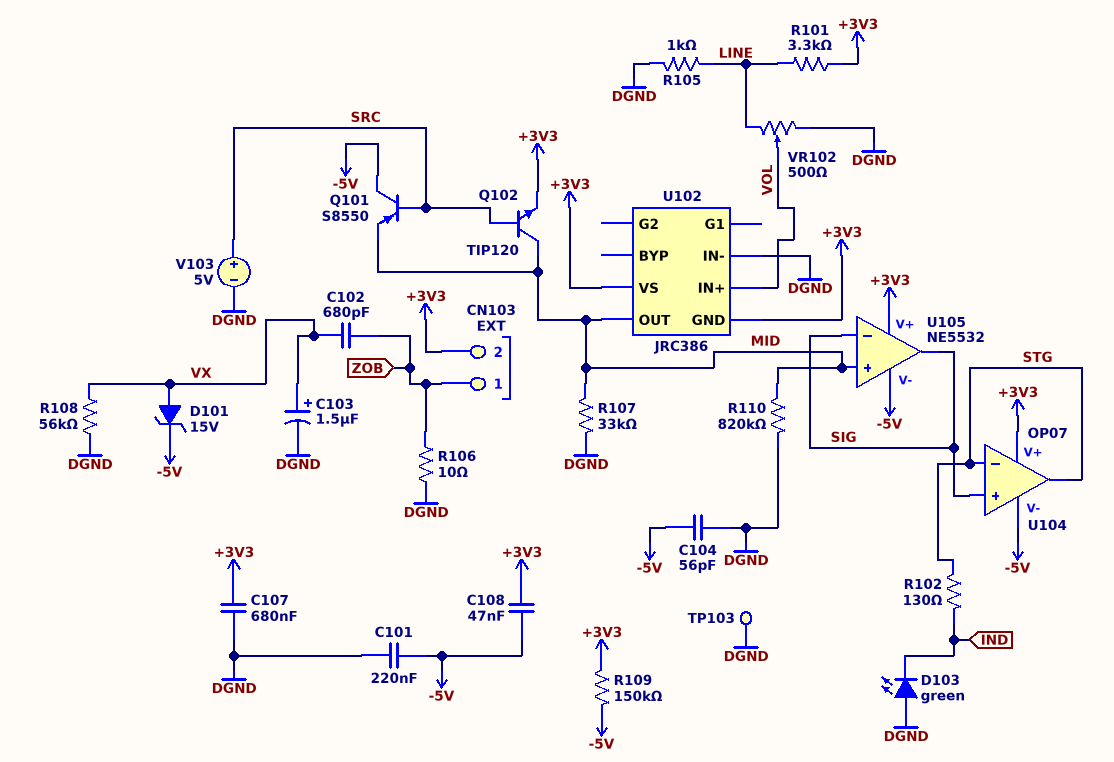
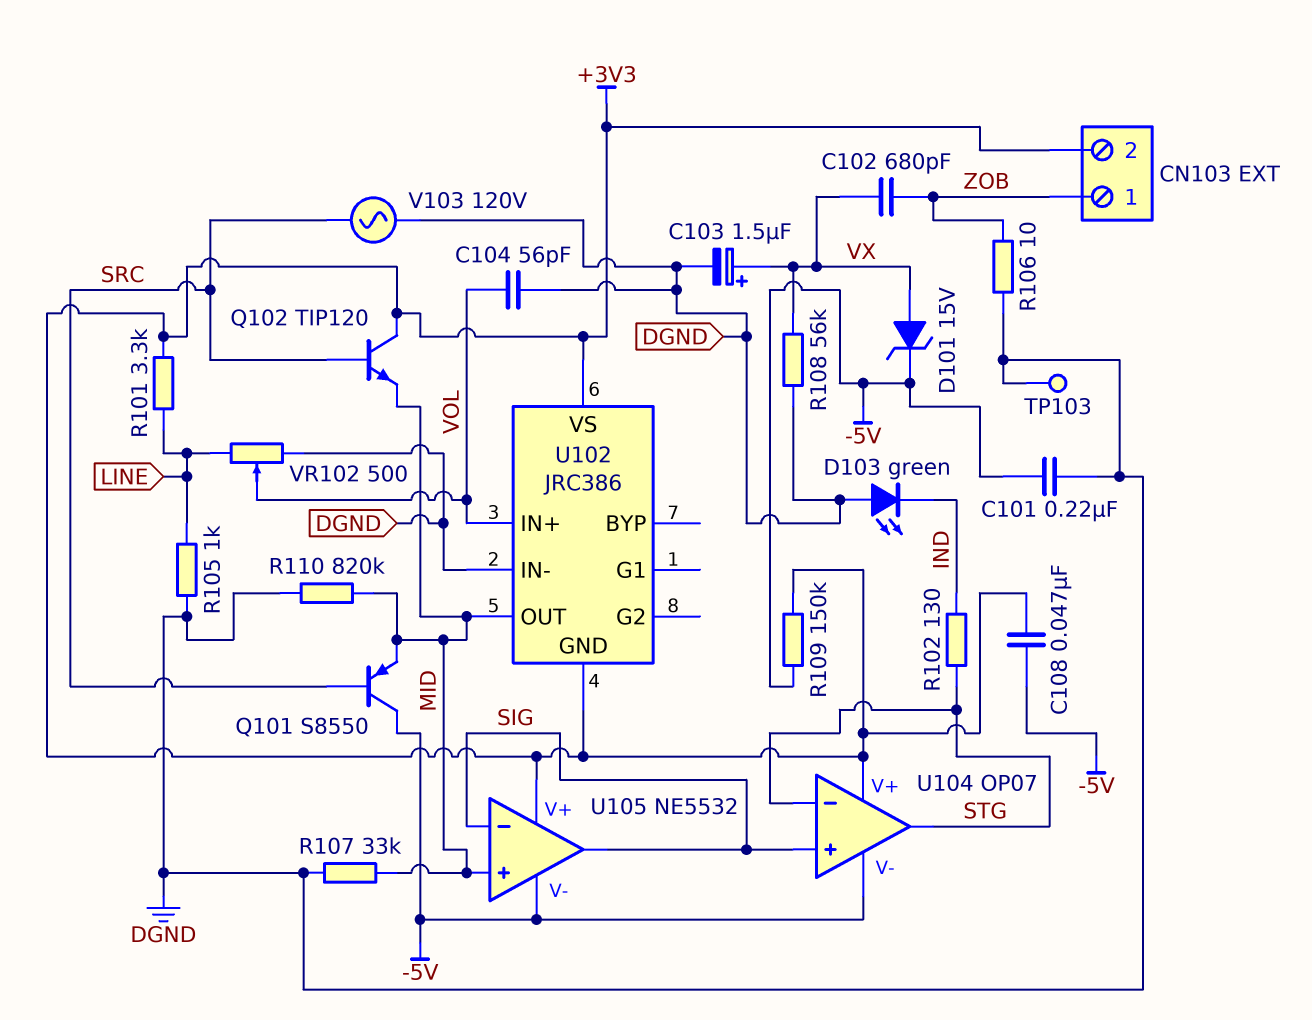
C104: 56pF (-5V, DGND) -> 56pF (DGND, VOL)
C107: 680nF (+3V3, DGND) -> none
Q102: NPN TIP120 (B SRC, C MID, E +3V3) -> NPN TIP120 (B SRC, C +3V3, E MID)
V103: 5V (plus SRC, minus DGND) -> AC 120V (DGND, SRC)

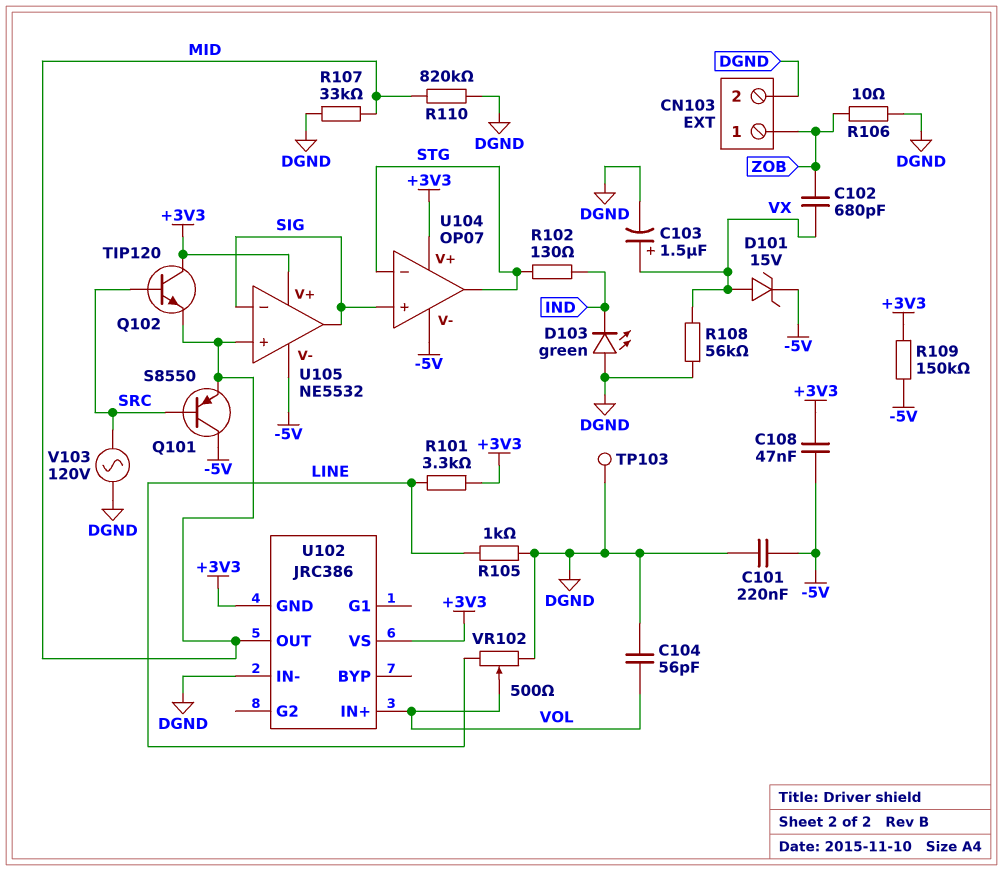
CN103 pin 2: +3V3 -> DGND

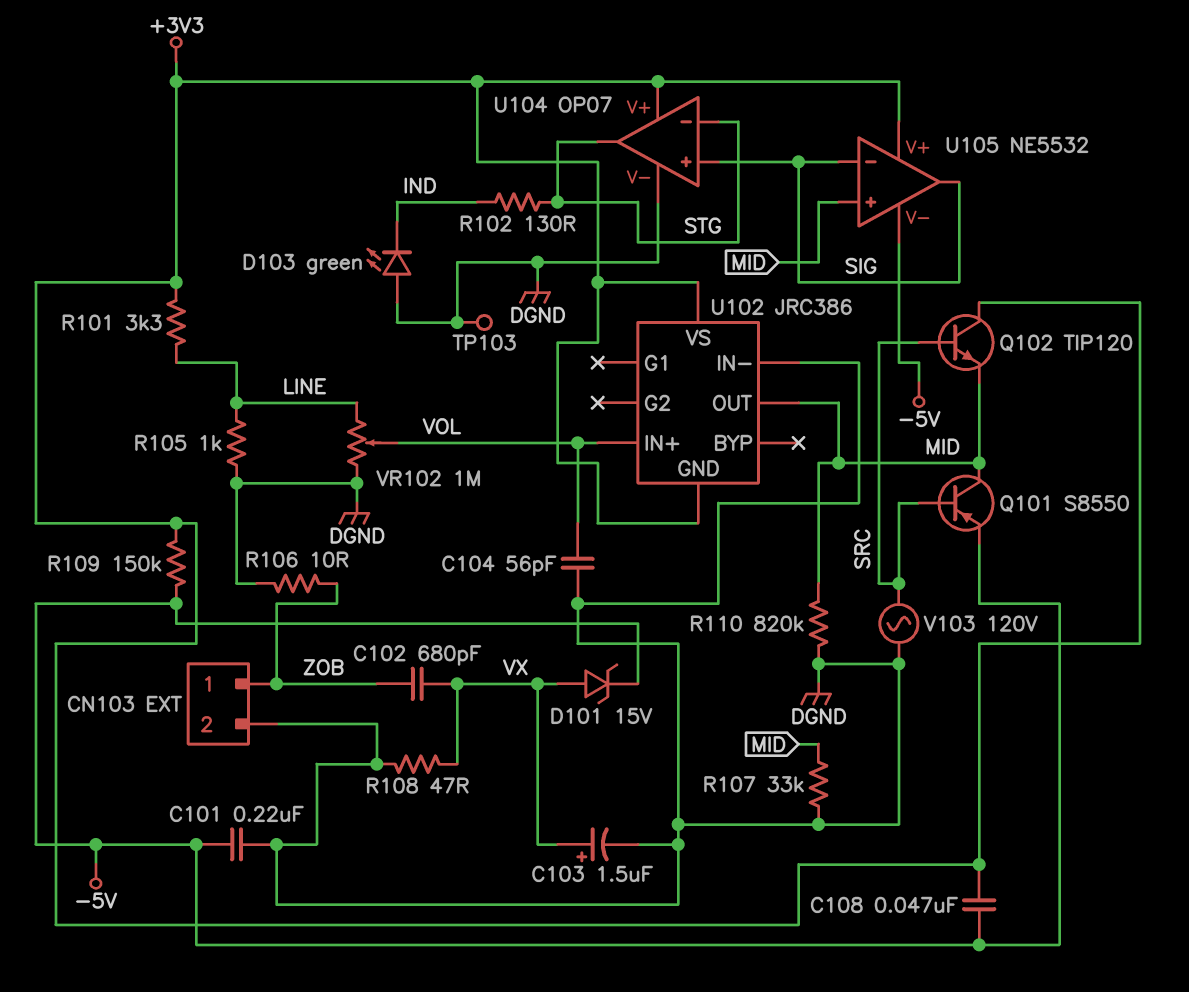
Q101: PNP S8550 (B SRC, C -5V, E MID) -> PNP S8550 (B SRC, C MID, E -5V)
R108: 56k (DGND, VX) -> 47 (DGND, VX)
U104 pin V-: -5V -> DGND
VR102: 500 (DGND, LINE, wiper VOL) -> 1M (DGND, LINE, wiper VOL)

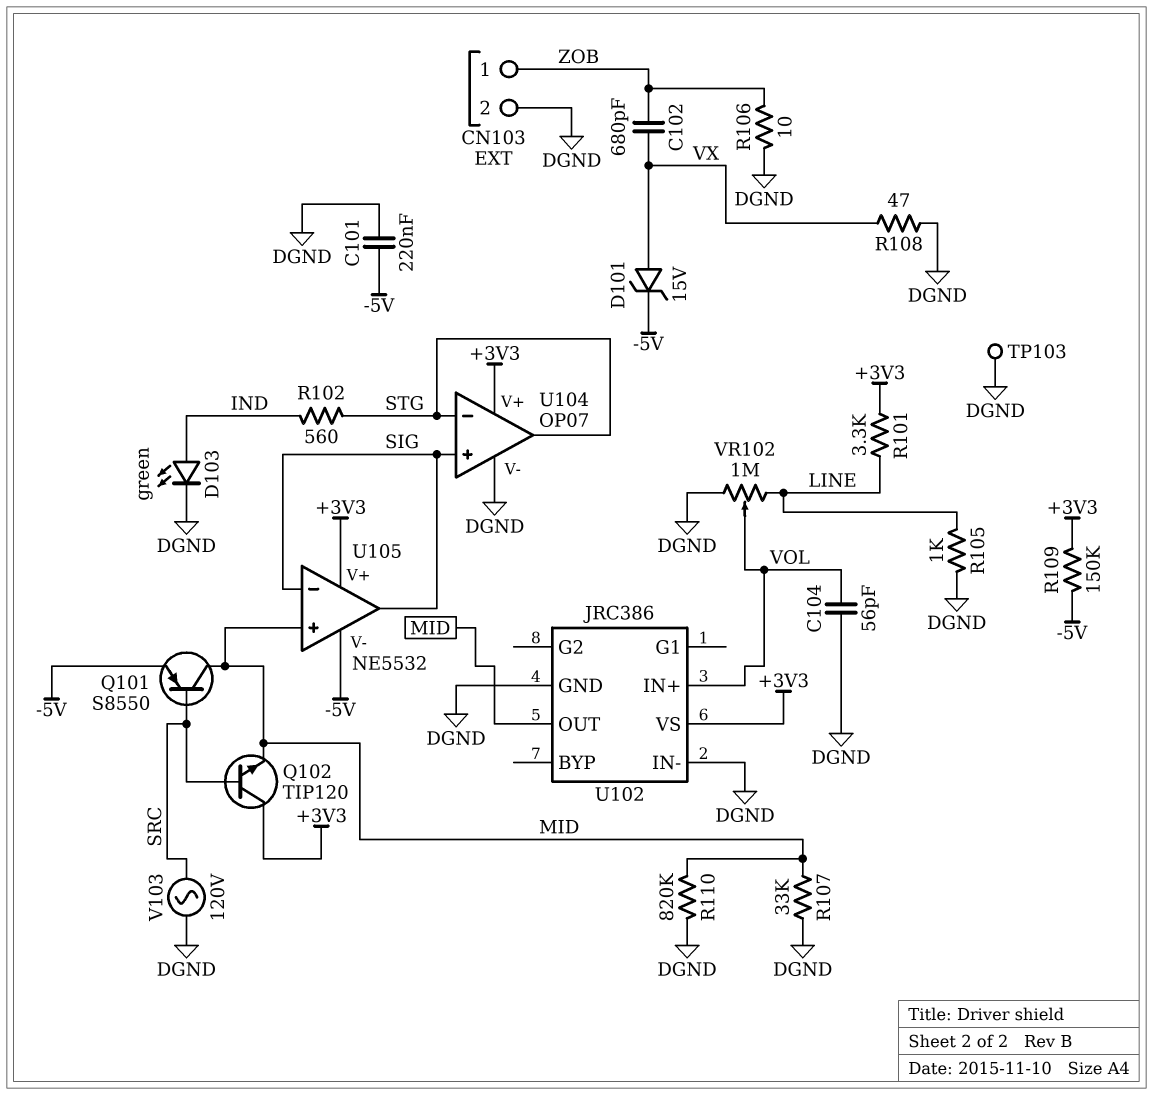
C103: 1.5uF (plus VX, minus DGND) -> none
C108: 47nF (+3V3, -5V) -> none
D103: LED green (A DGND, K IND) -> LED green (A IND, K DGND)
R102: 130 (IND, STG) -> 560 (IND, STG)
U102 pin GND: +3V3 -> DGND

